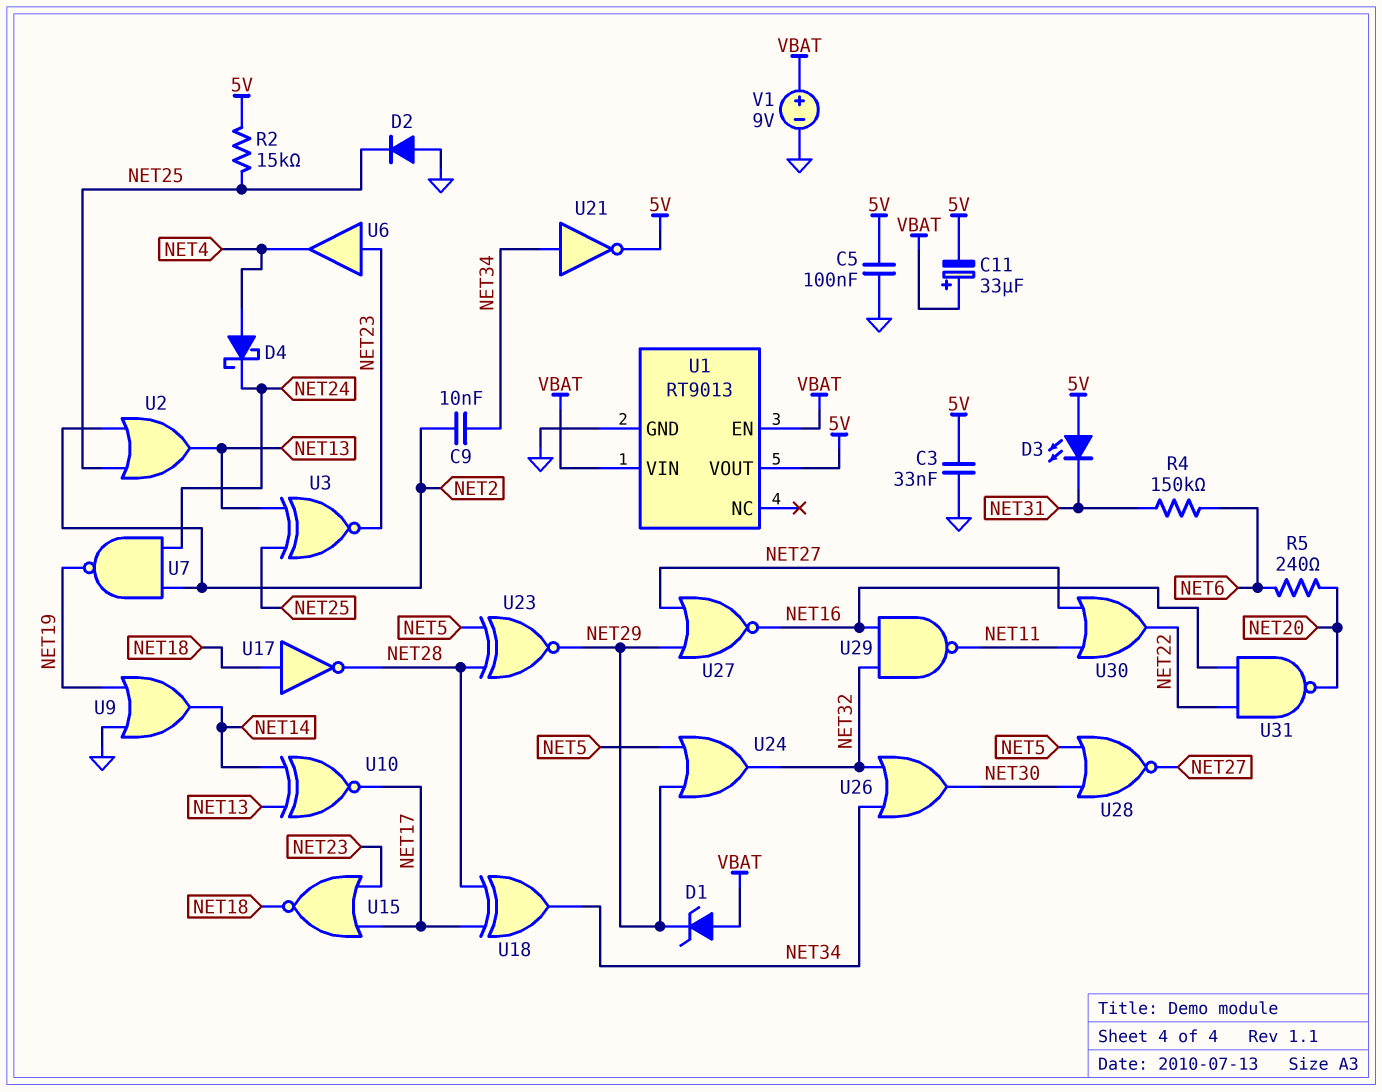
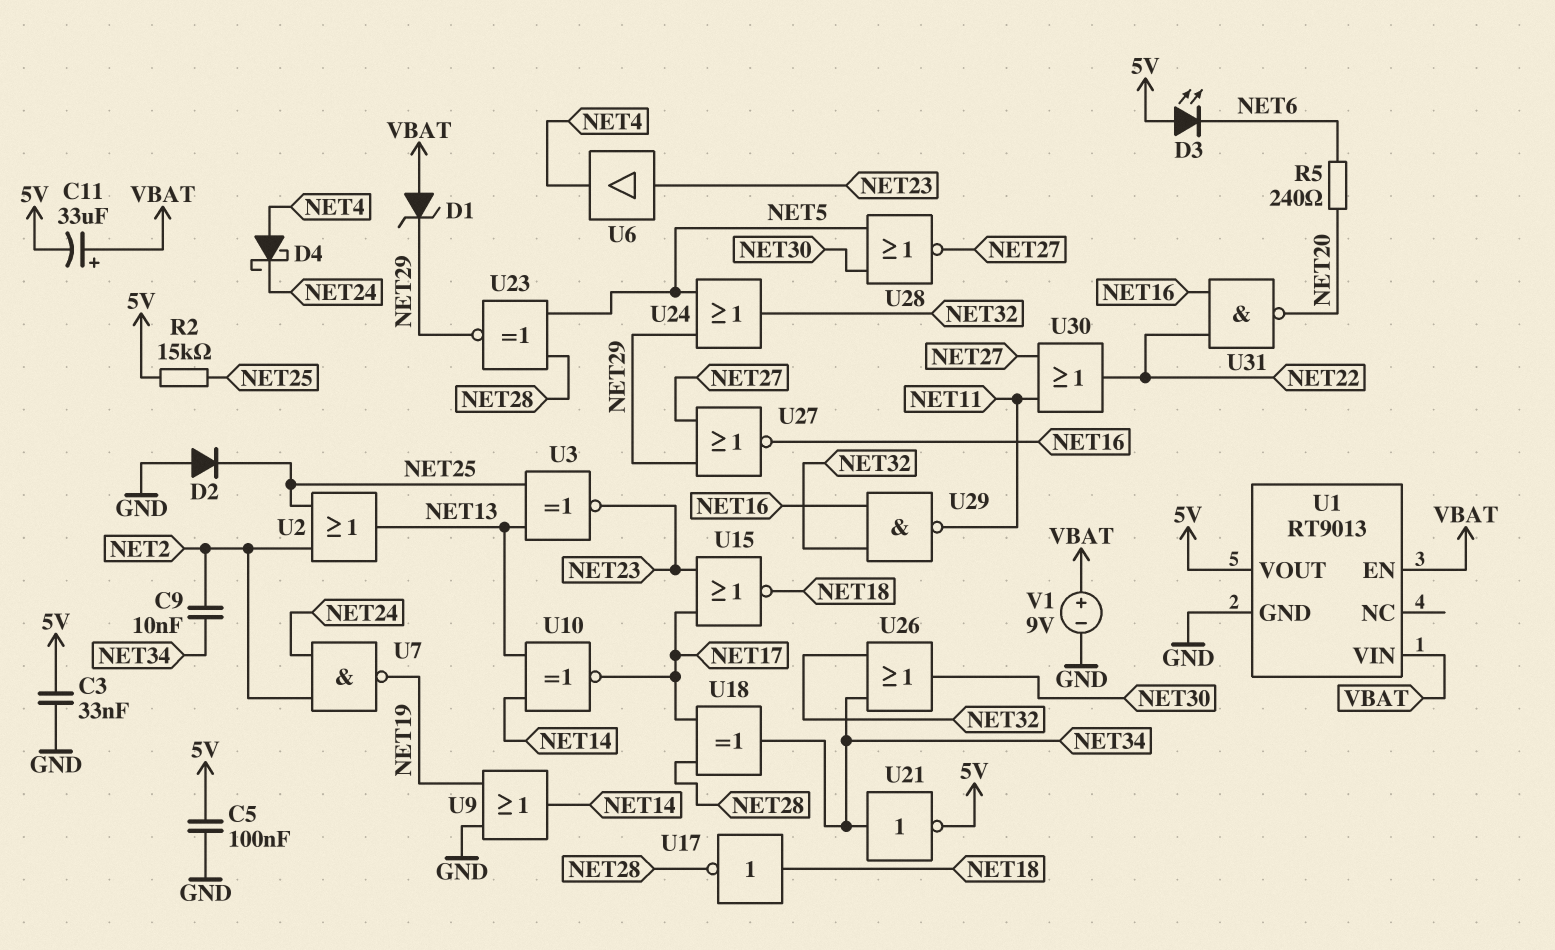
D3: LED (A 5V, K NET31) -> LED (A 5V, K NET6)
R4: 150k (NET6, NET31) -> none

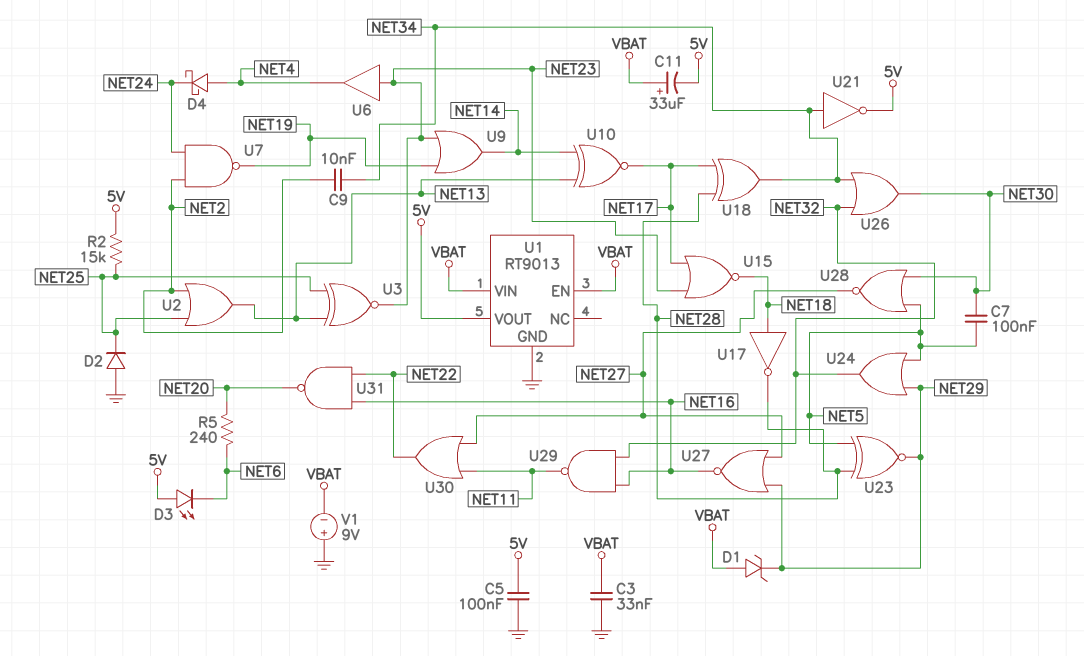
C3: 33nF (5V, GND) -> 33nF (GND, VBAT)
C7: none -> 100nF (NET5, NET30)
U9: OR (in GND, in NET19, out NET14) -> OR (in NET19, in NET23, out NET14)
V1: 9V (plus VBAT, minus GND) -> 9V (plus GND, minus VBAT)

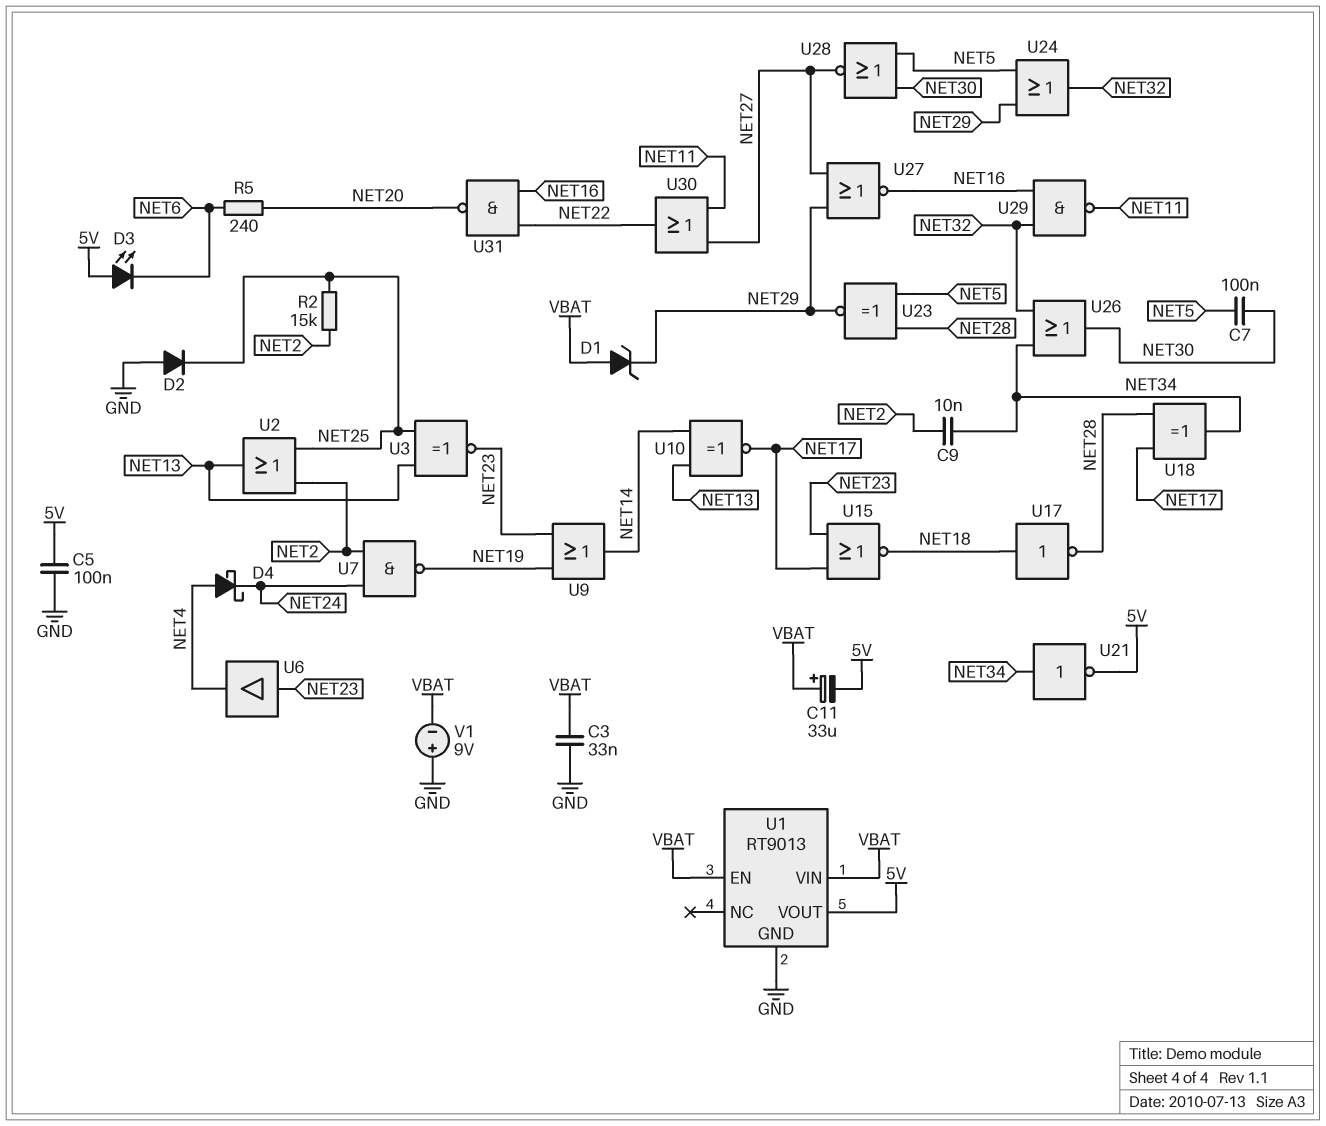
R2: 15k (5V, NET25) -> 15k (NET2, NET25)

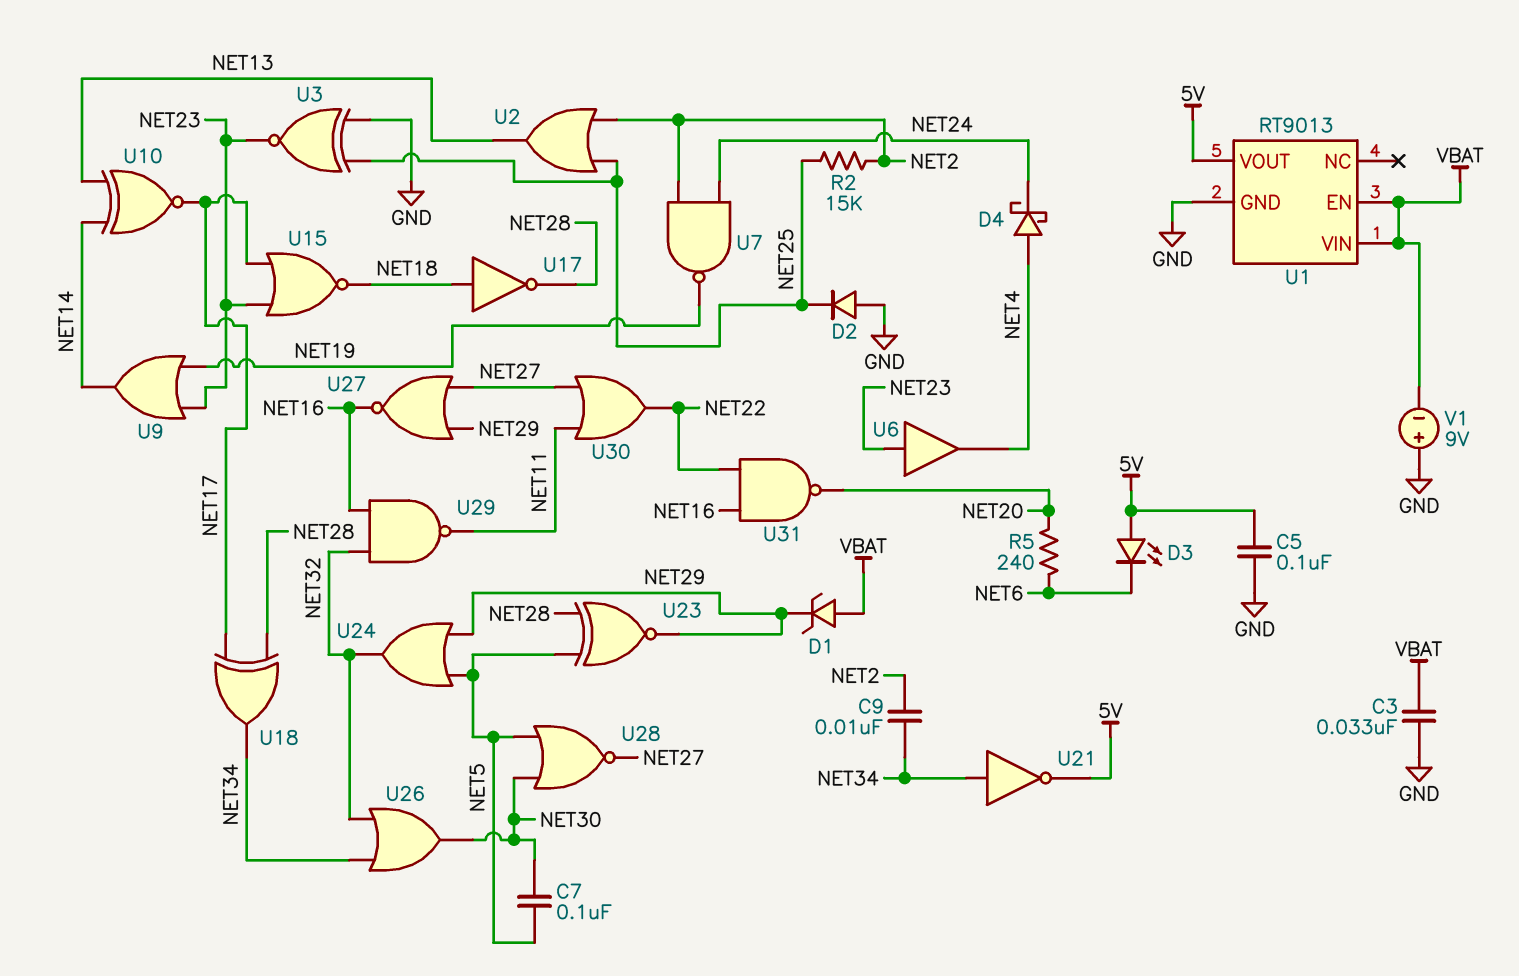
C11: 33uF (plus VBAT, minus 5V) -> none
U3: XNOR (in NET13, in NET25, out NET23) -> XNOR (in GND, in NET25, out NET23)

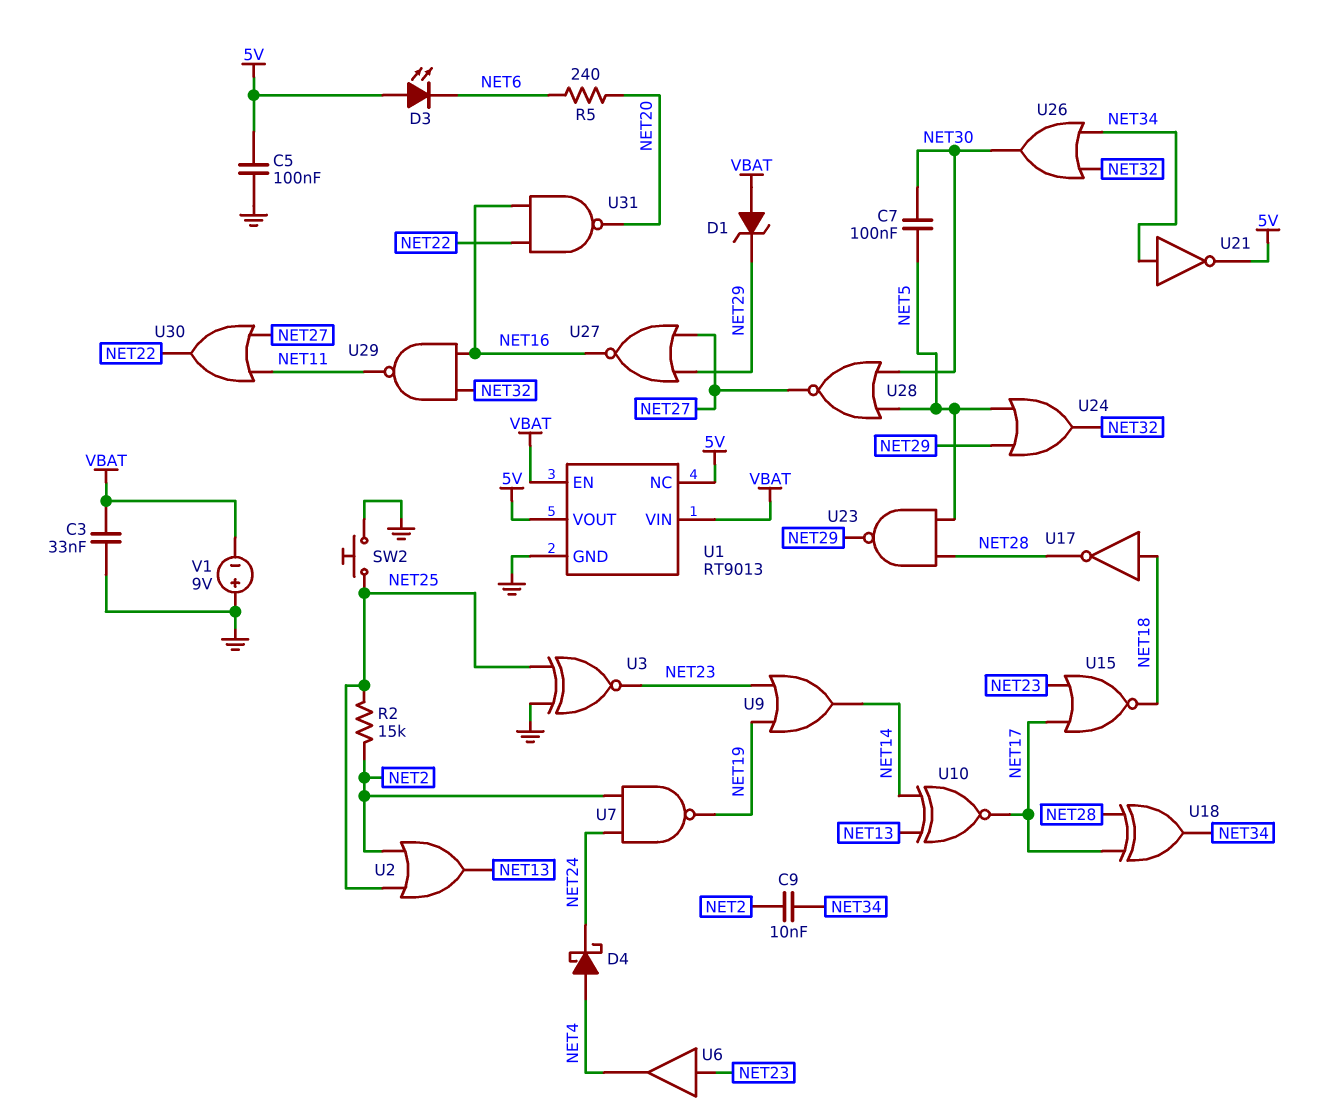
D2: diode (A GND, K NET25) -> none
SW2: none -> button (GND, NET25)
U1 pin NC: none -> 5V
U23: XNOR (in NET5, in NET28, out NET29) -> NAND (in NET5, in NET28, out NET29)

